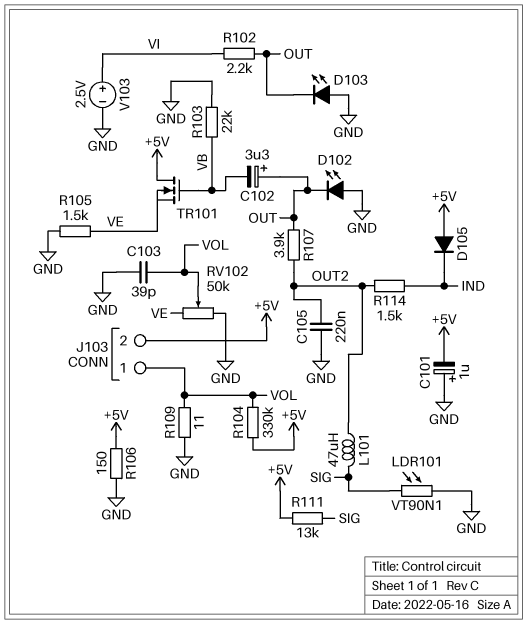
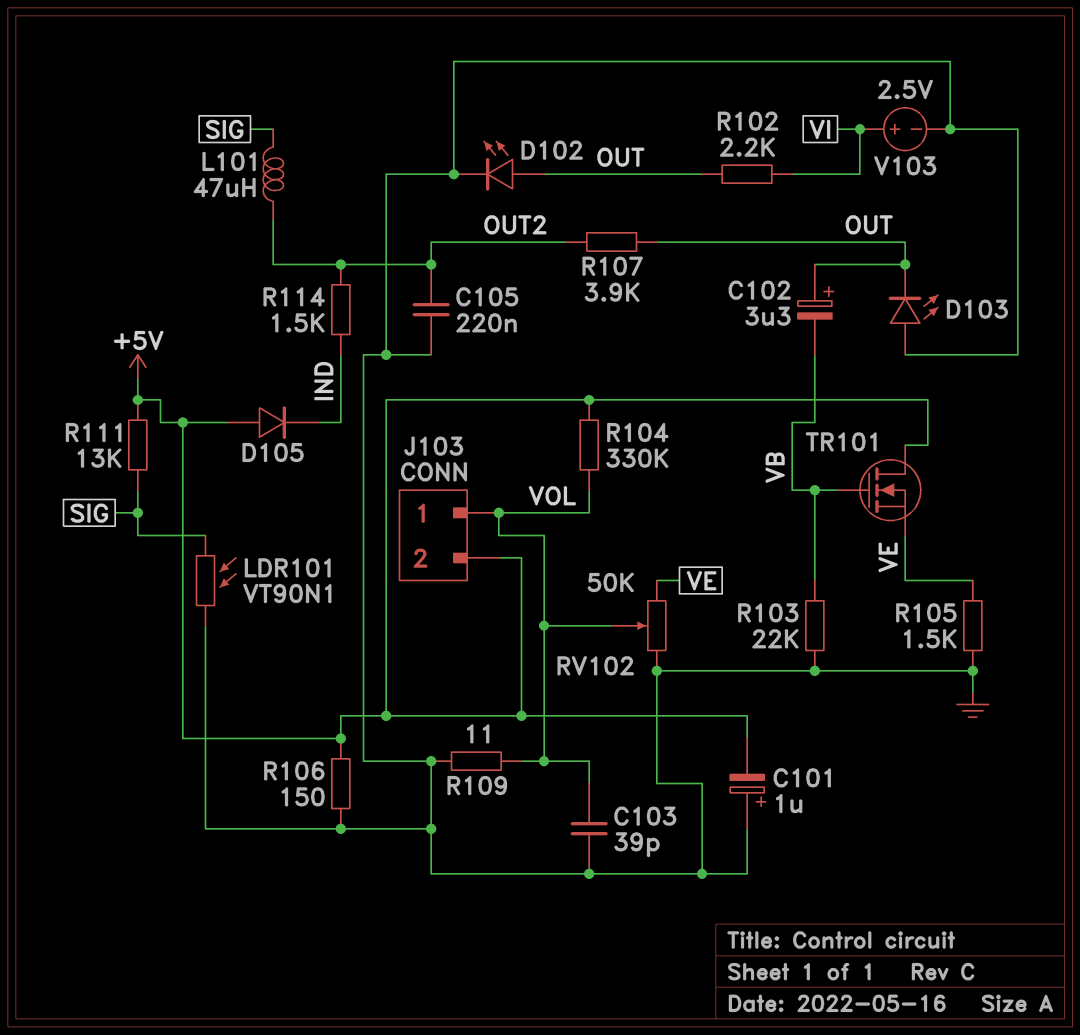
D102: LED (A GND, K OUT) -> LED (A OUT, K GND)

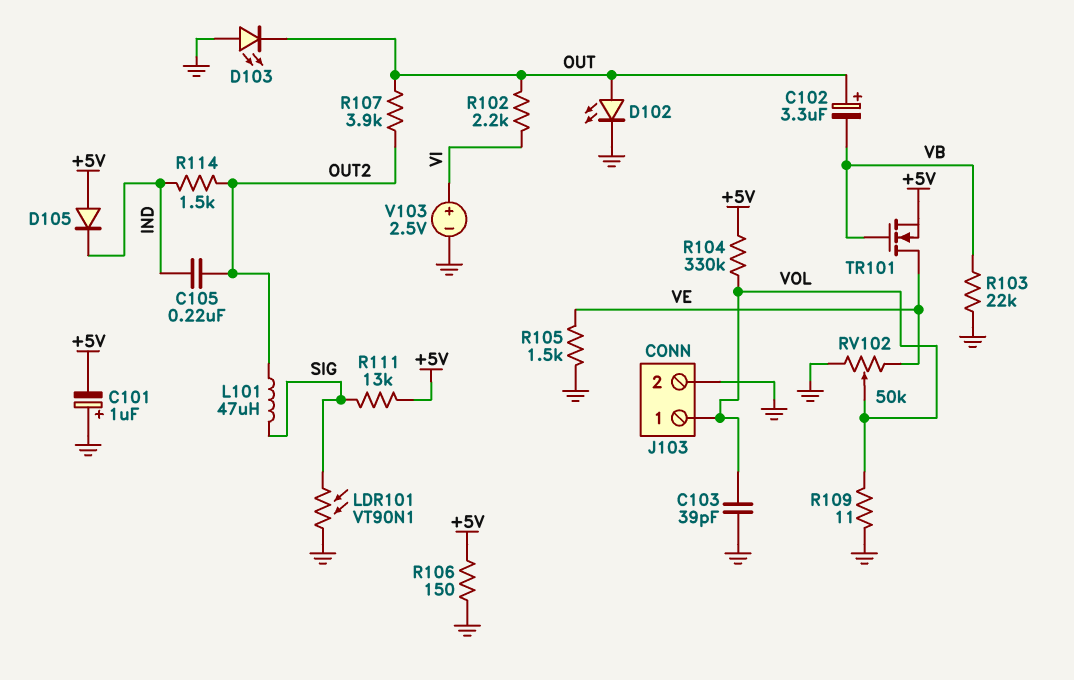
C105: 220nF (GND, OUT2) -> 220nF (IND, OUT2)
J103 pin 2: +5V -> GND
TR101: NMOS (G VB, D +5V, S VE) -> NMOS (G VB, D VE, S +5V)

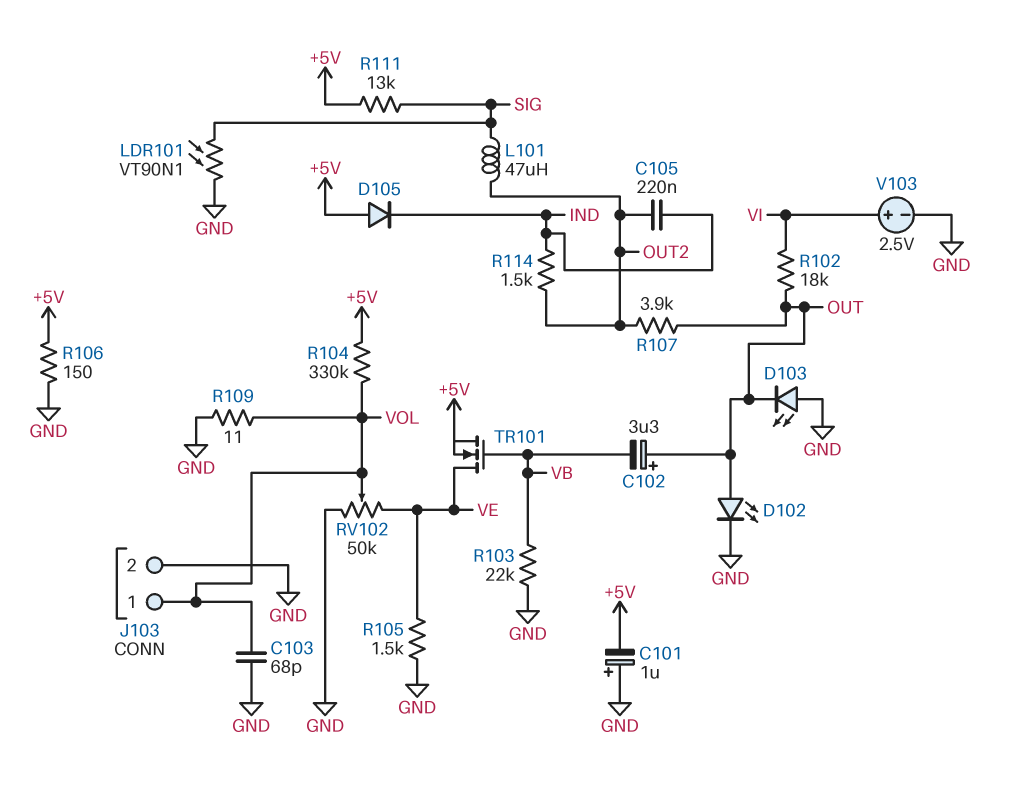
C103: 39pF (GND, VOL) -> 68pF (GND, VOL)
R102: 2.2k (OUT, VI) -> 18k (OUT, VI)

